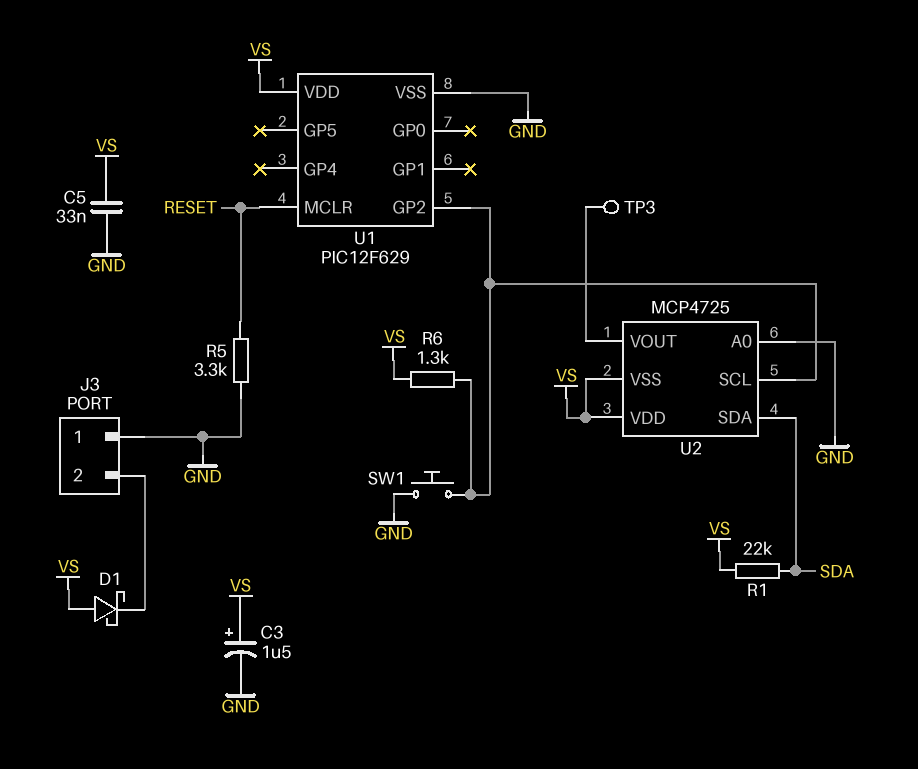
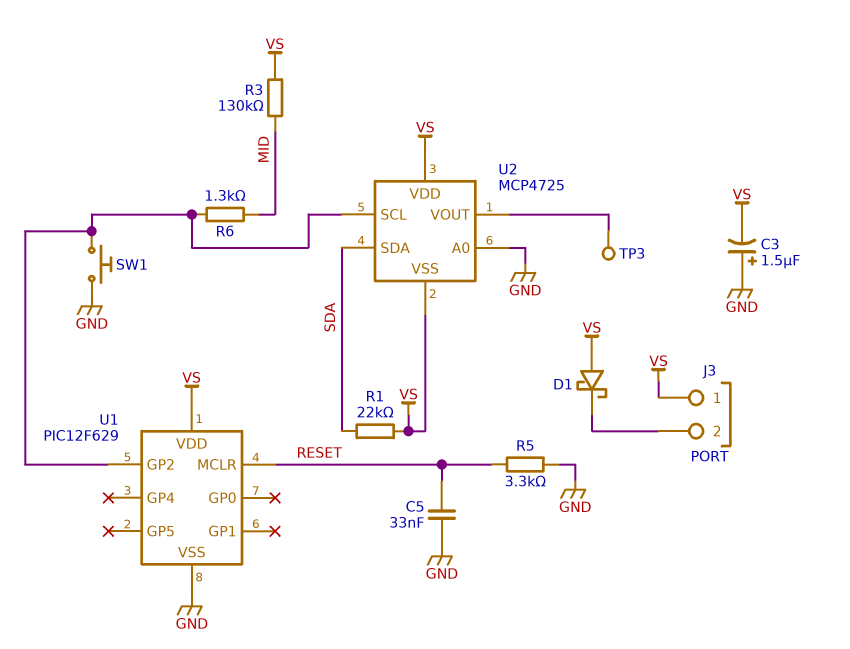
C3: 1.5uF (plus VS, minus GND) -> 1.5uF (plus GND, minus VS)
C5: 33nF (GND, VS) -> 33nF (GND, RESET)
J3 pin 1: GND -> VS
R3: none -> 130k (MID, VS)
R6: 1.3k (U1/GP2, VS) -> 1.3k (MID, U1/GP2)

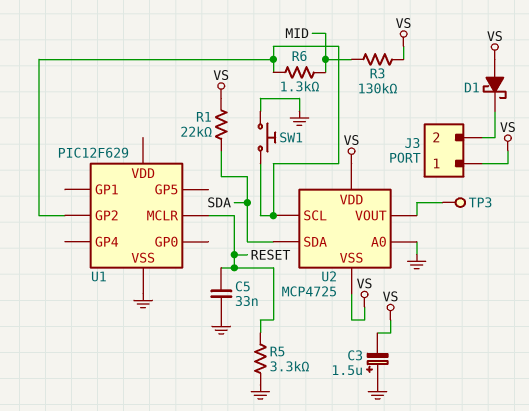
U1 pin VDD: VS -> none

